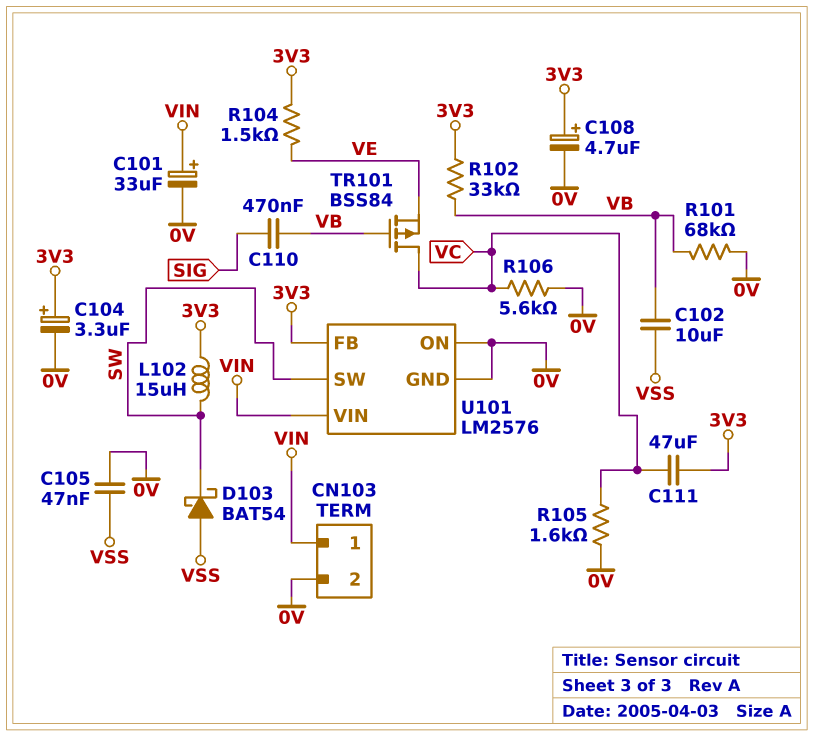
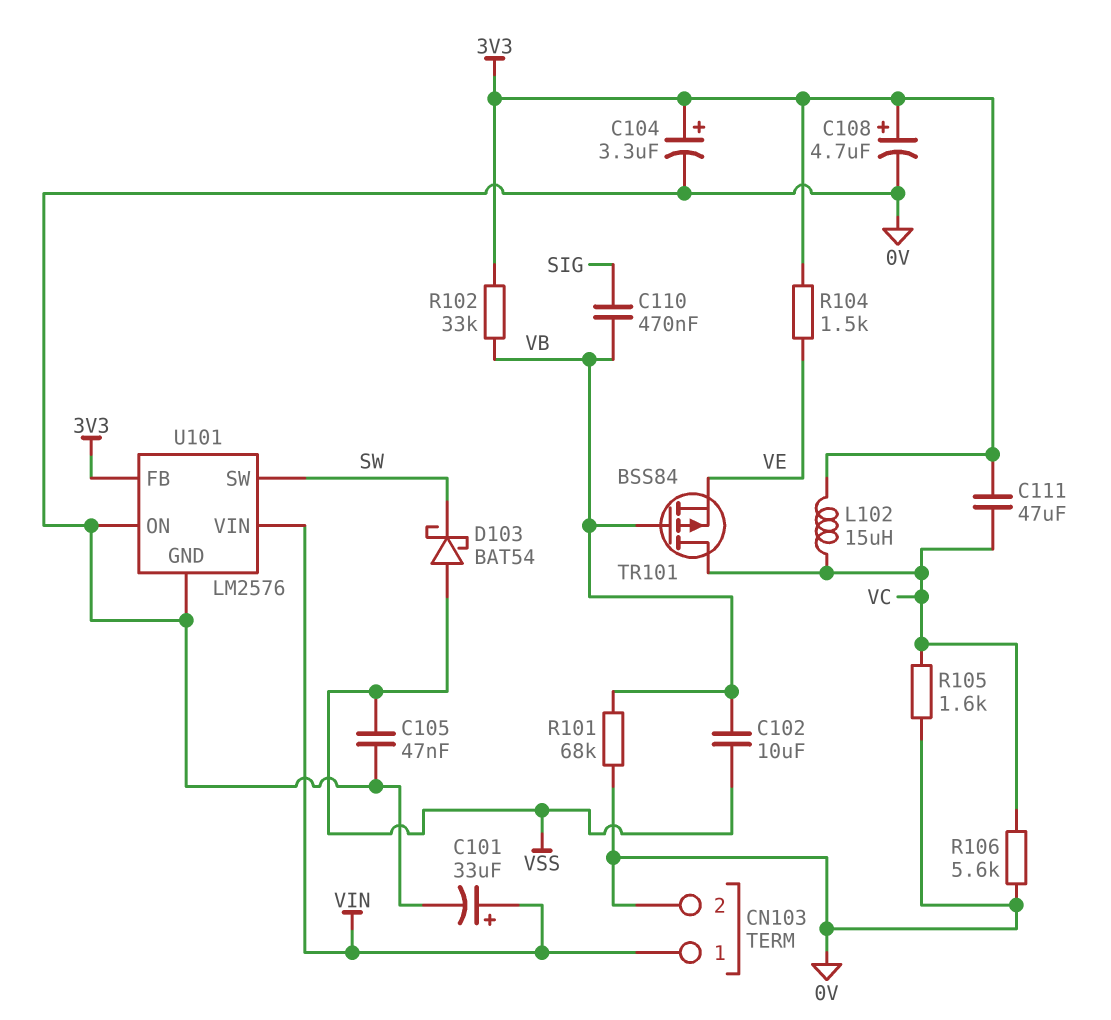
L102: 15uH (3V3, SW) -> 15uH (3V3, VC)

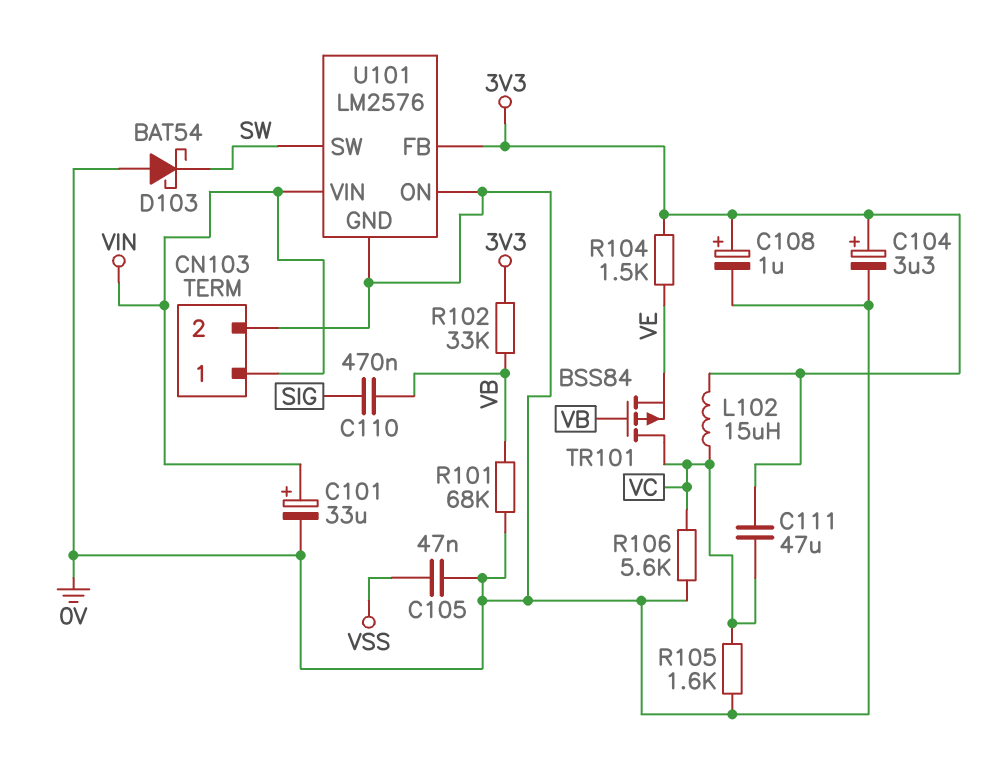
C102: 10uF (VB, VSS) -> none
C108: 4.7uF (plus 3V3, minus 0V) -> 1uF (plus 3V3, minus 0V)
D103: schottky BAT54 (A VSS, K SW) -> schottky BAT54 (A 0V, K SW)

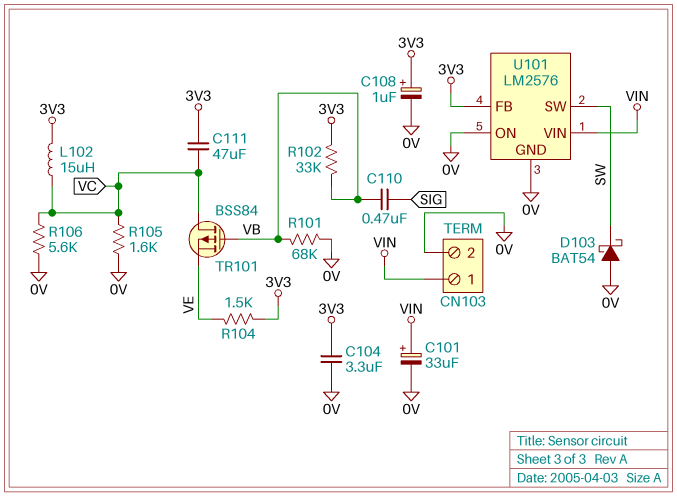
C104: 3.3uF (plus 3V3, minus 0V) -> 3.3uF (0V, 3V3)
C105: 47nF (0V, VSS) -> none

